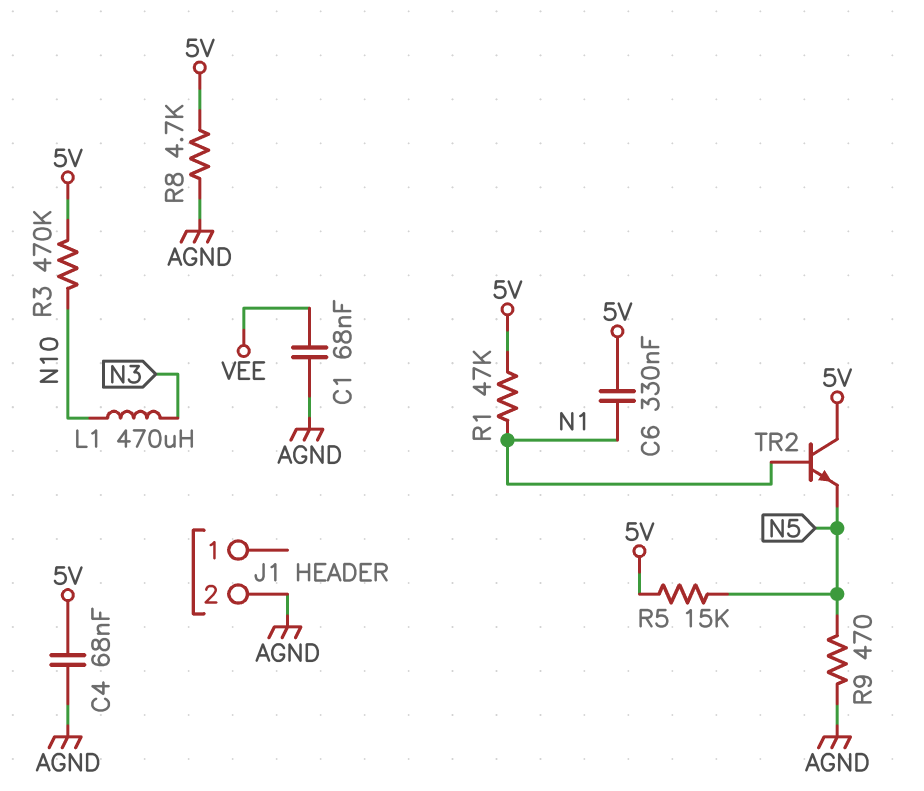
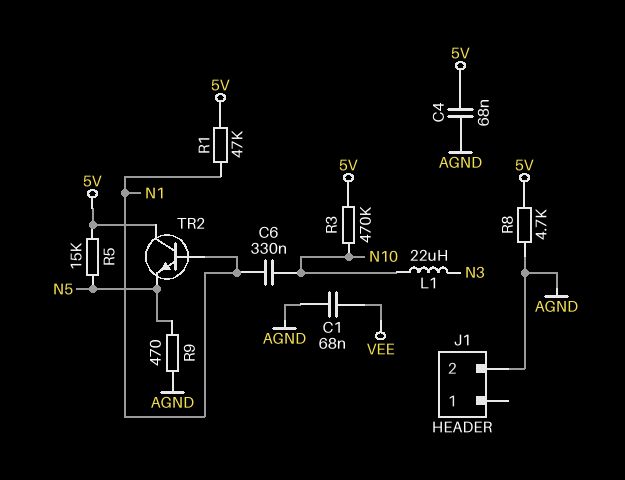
C6: 330nF (5V, N1) -> 330nF (N1, N10)
L1: 470uH (N3, N10) -> 22uH (N3, N10)

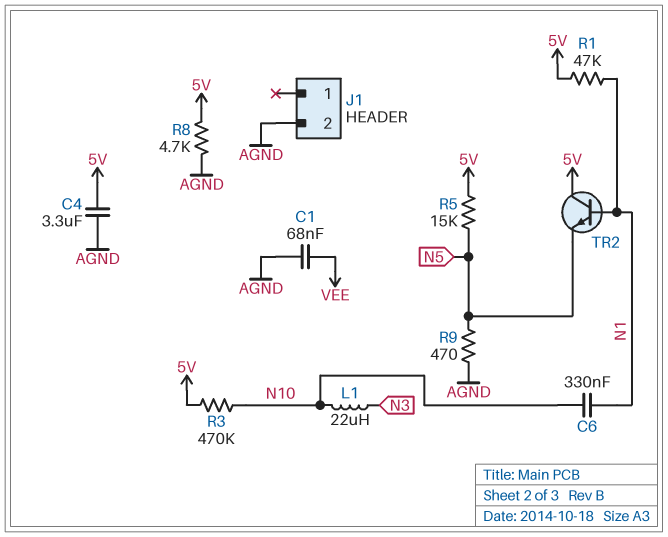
C4: 68nF (5V, AGND) -> 3.3uF (5V, AGND)

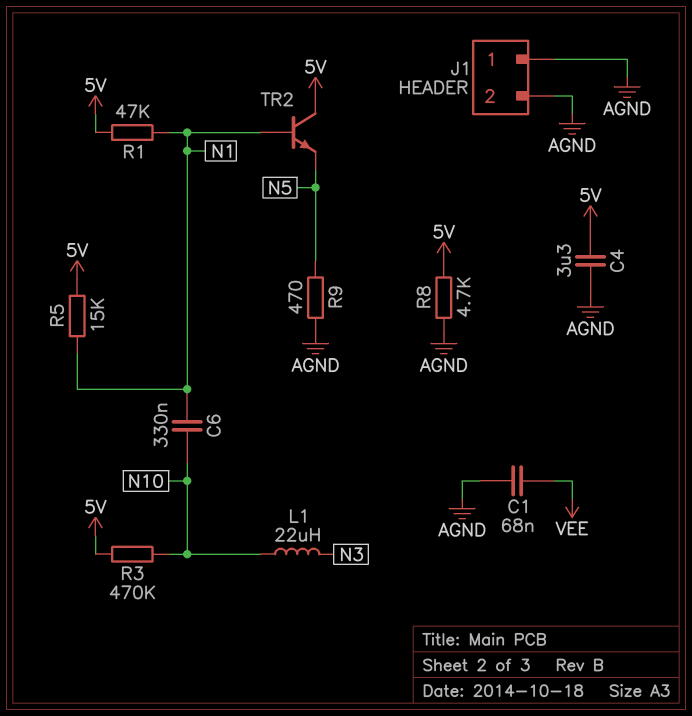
J1 pin 1: none -> AGND
R5: 15k (5V, N5) -> 15k (5V, N1)

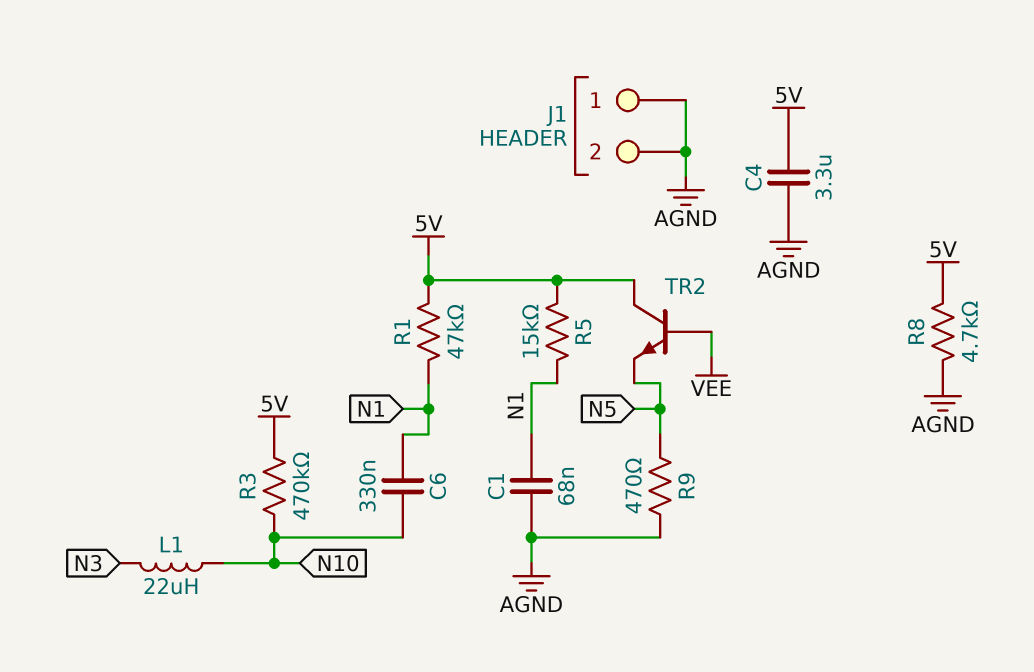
C1: 68nF (AGND, VEE) -> 68nF (AGND, N1)
TR2: NPN (B N1, C 5V, E N5) -> NPN (B VEE, C 5V, E N5)

